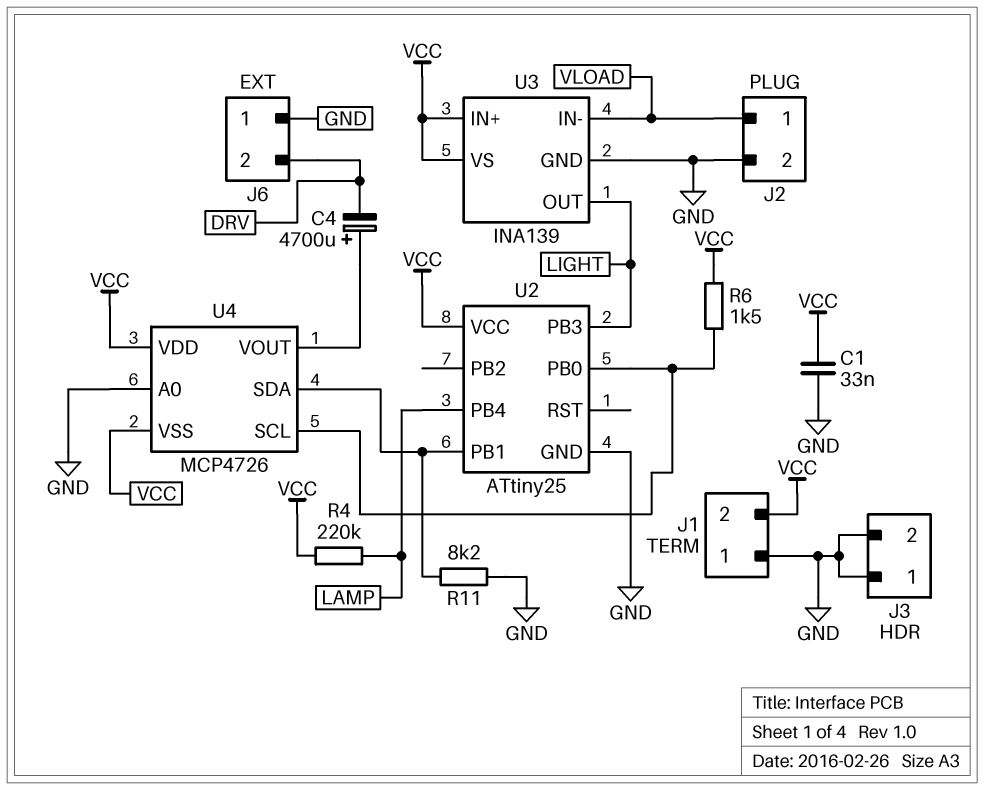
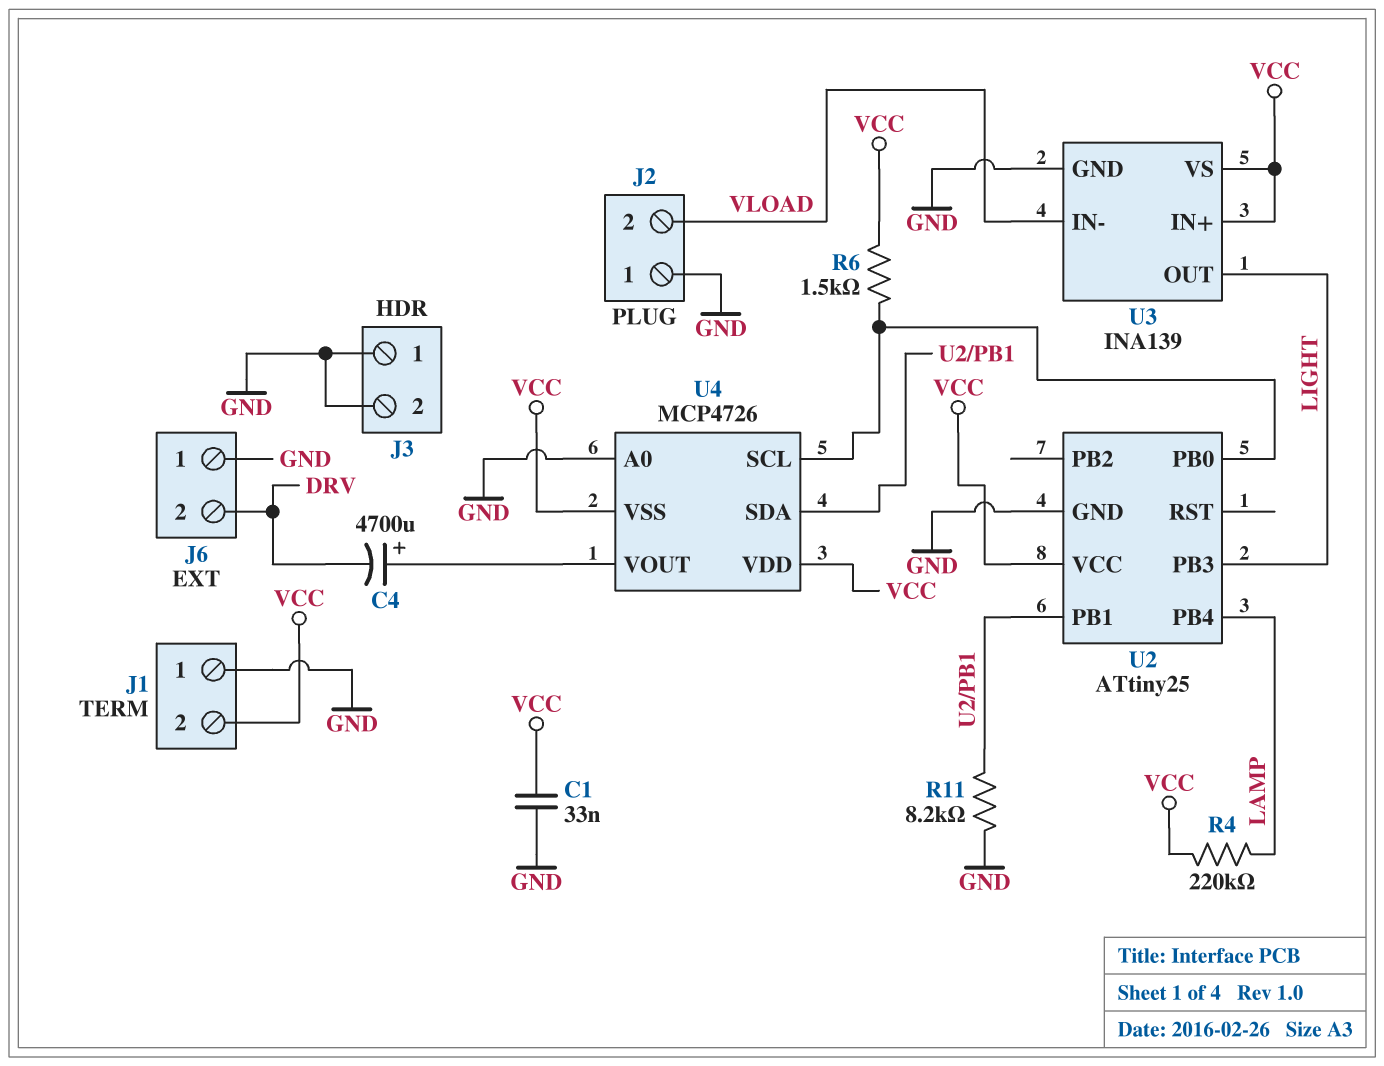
J2 pin 1: VLOAD -> GND
J2 pin 2: GND -> VLOAD

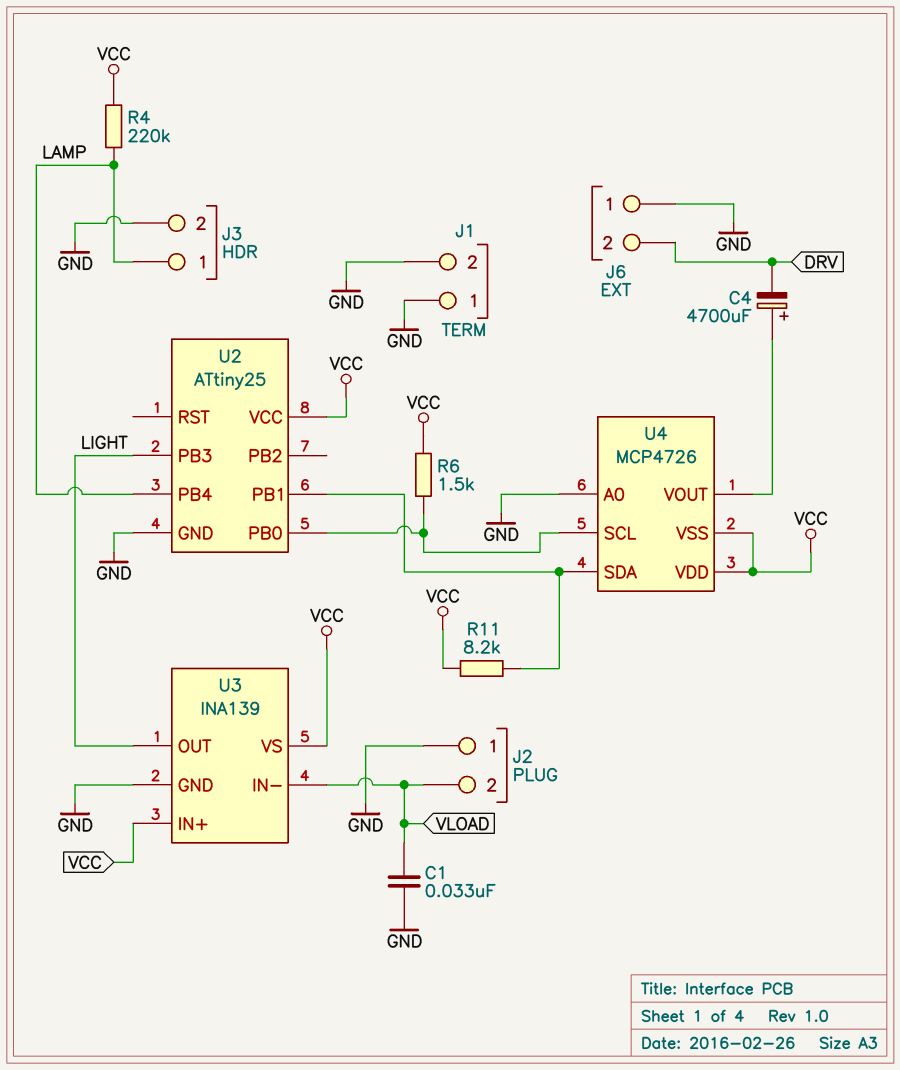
C1: 33nF (GND, VCC) -> 33nF (GND, VLOAD)
J1 pin 2: VCC -> GND
J3 pin 1: GND -> LAMP
R11: 8.2k (GND, U2/PB1) -> 8.2k (U2/PB1, VCC)

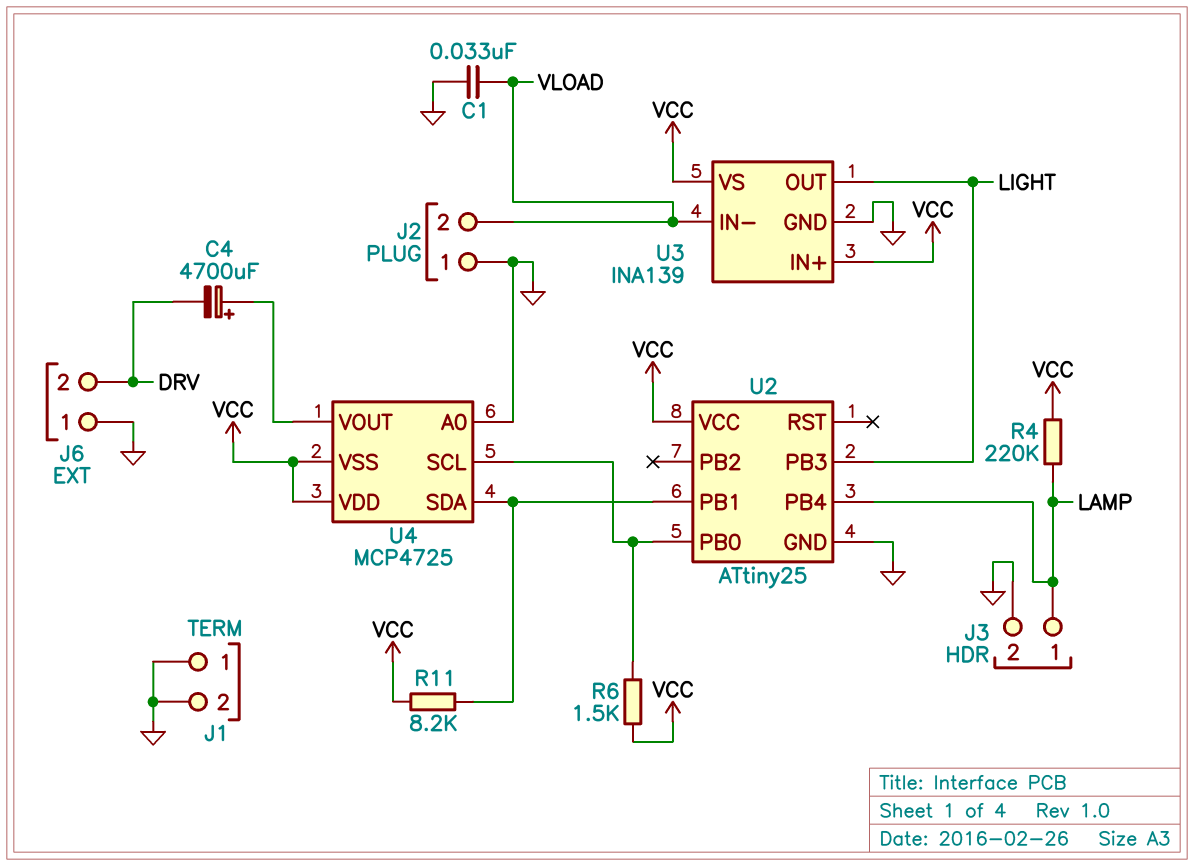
U4: MCP4726 -> MCP4725

